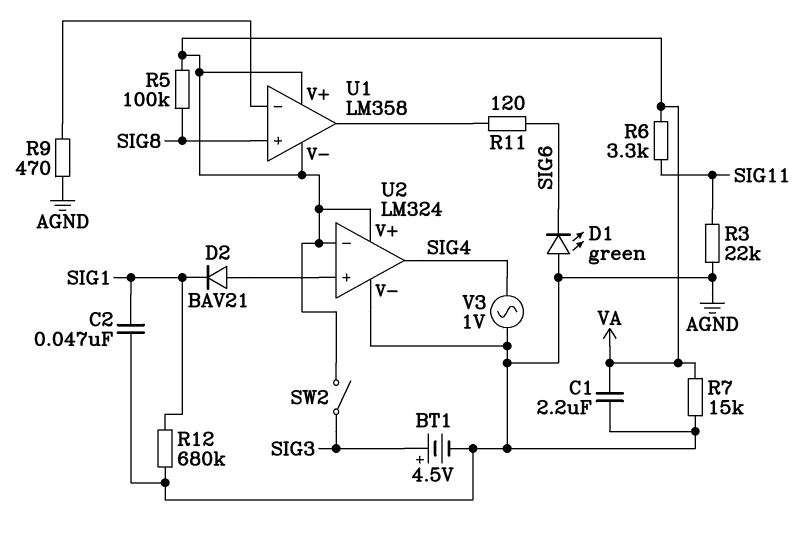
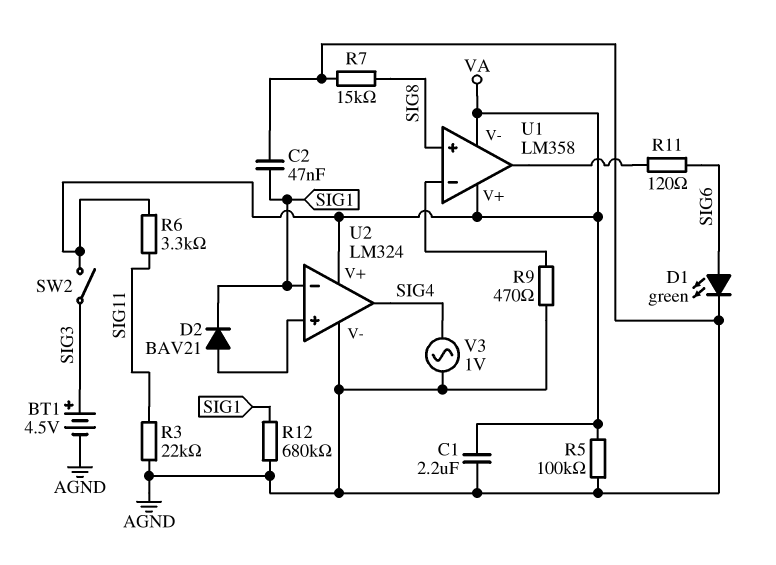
D1: LED green (A AGND, K SIG6) -> LED green (A SIG6, K AGND)
R5: 100k (SIG8, VA) -> 100k (AGND, VA)
R7: 15k (AGND, VA) -> 15k (AGND, SIG8)
U2 pin in-: VA -> SIG1

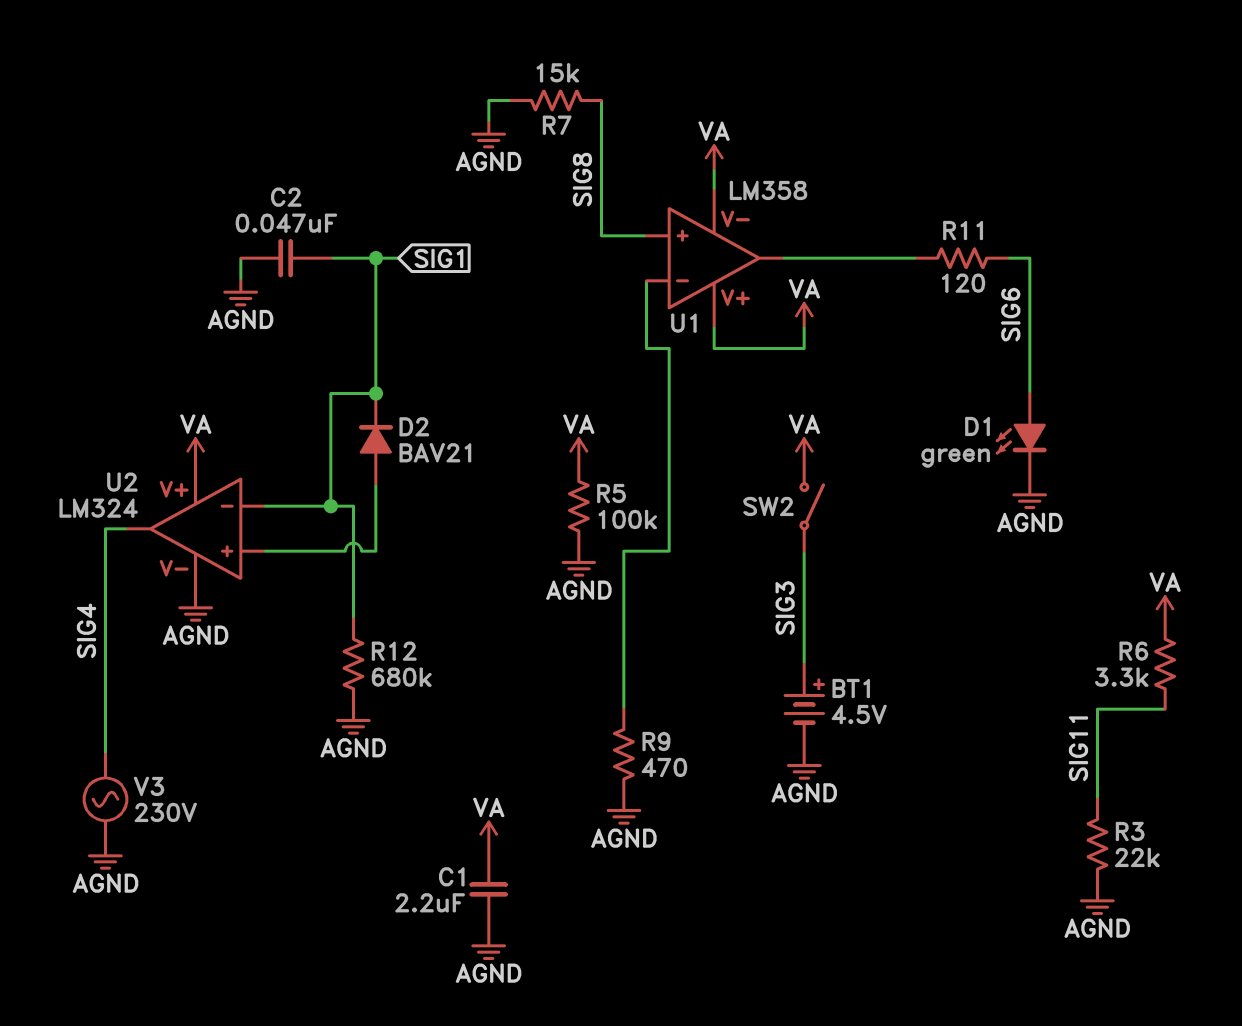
V3: AC 1V (AGND, SIG4) -> AC 230V (AGND, SIG4)

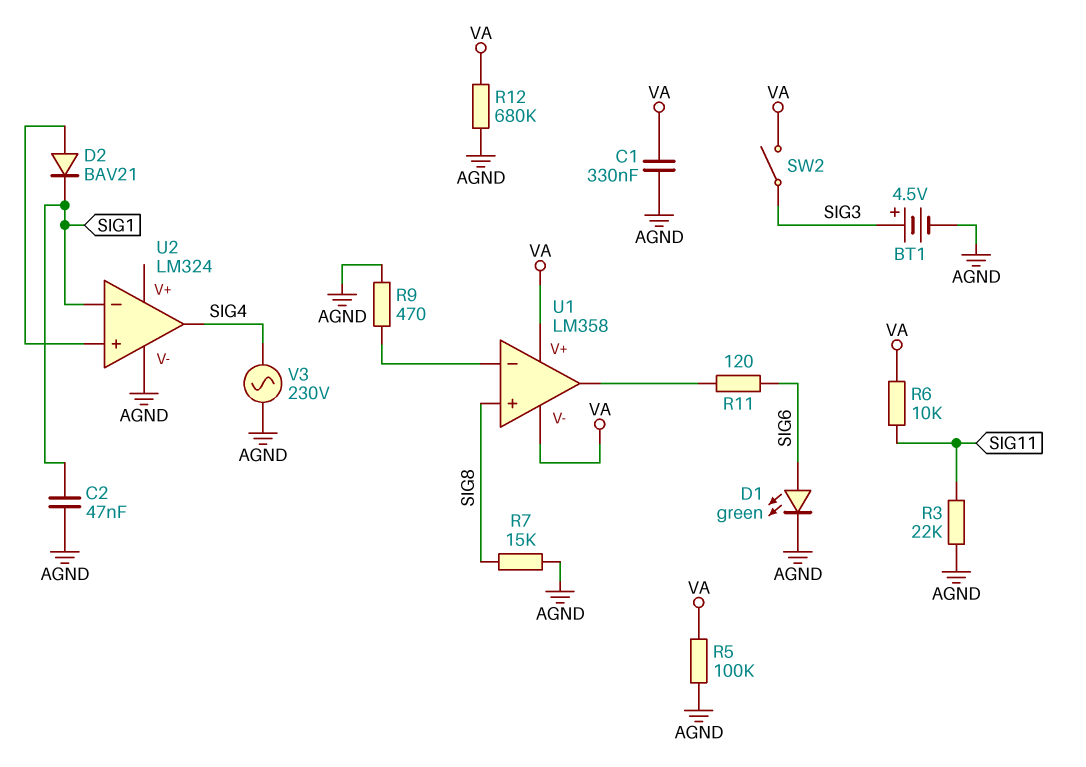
C1: 2.2uF (AGND, VA) -> 330nF (AGND, VA)
R6: 3.3k (SIG11, VA) -> 10k (SIG11, VA)
R12: 680k (AGND, SIG1) -> 680k (AGND, VA)
U2 pin V+: VA -> none

